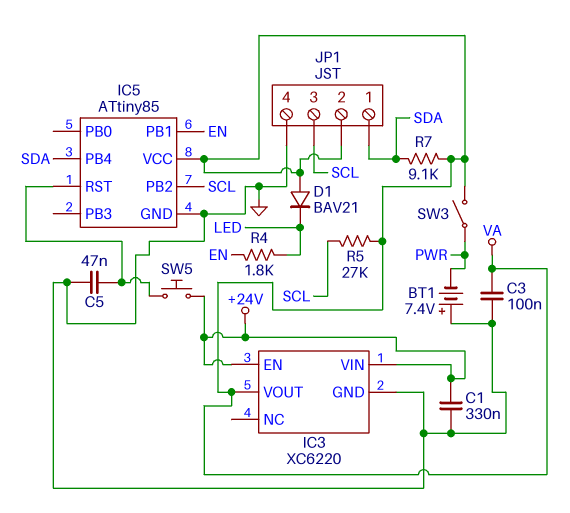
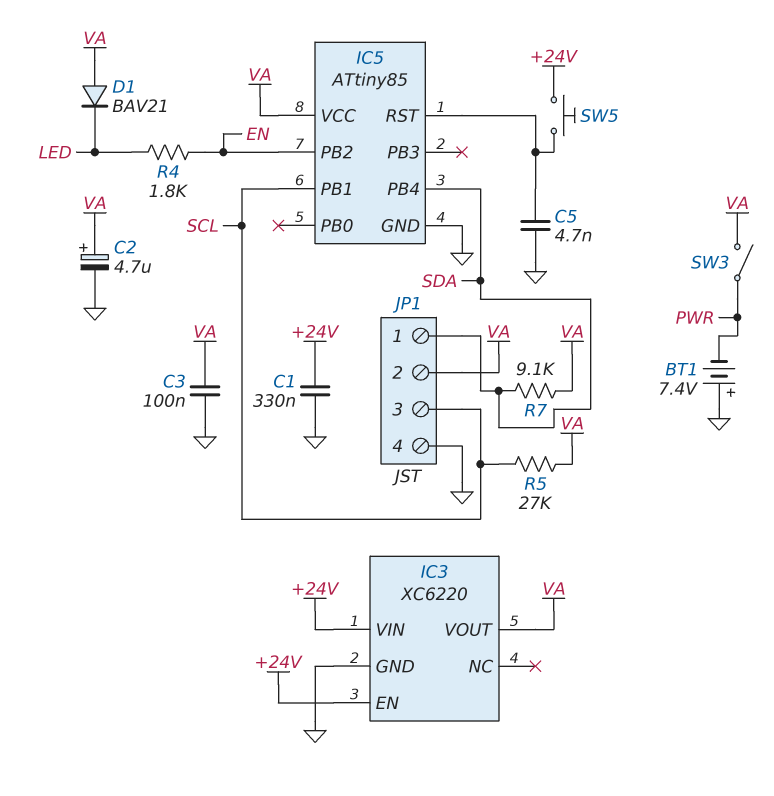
C2: none -> 4.7uF (plus VA, minus GND)
C5: 47nF (GND, IC5/RST) -> 4.7nF (GND, IC5/RST)
IC5 pin PB1: EN -> SCL
IC5 pin PB2: SCL -> EN

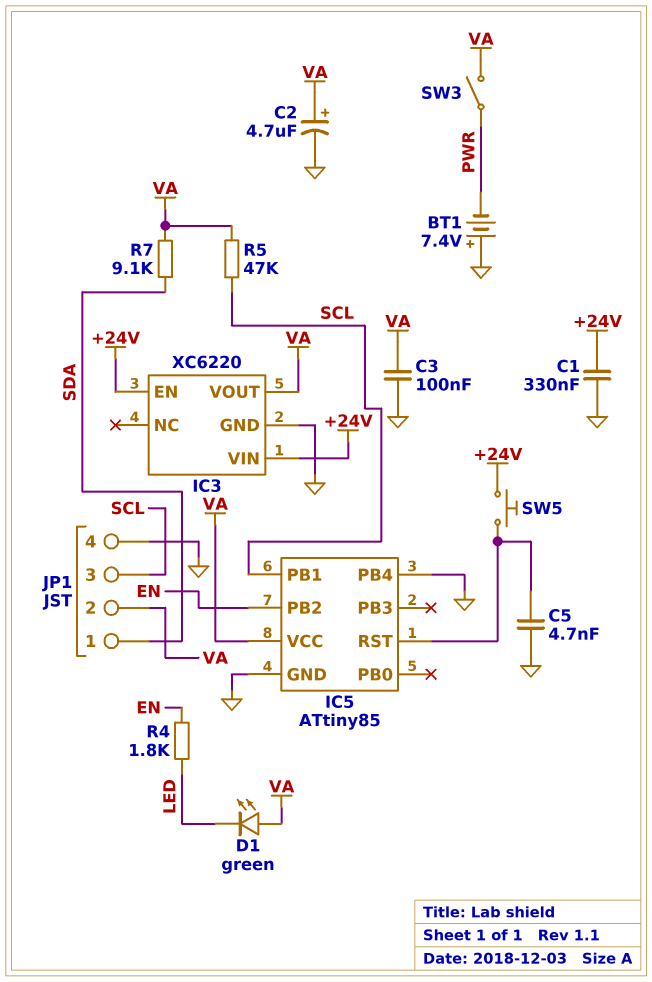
D1: diode BAV21 (A VA, K LED) -> LED green (A VA, K LED)
IC5 pin PB4: SDA -> GND
R5: 27k (SCL, VA) -> 47k (SCL, VA)

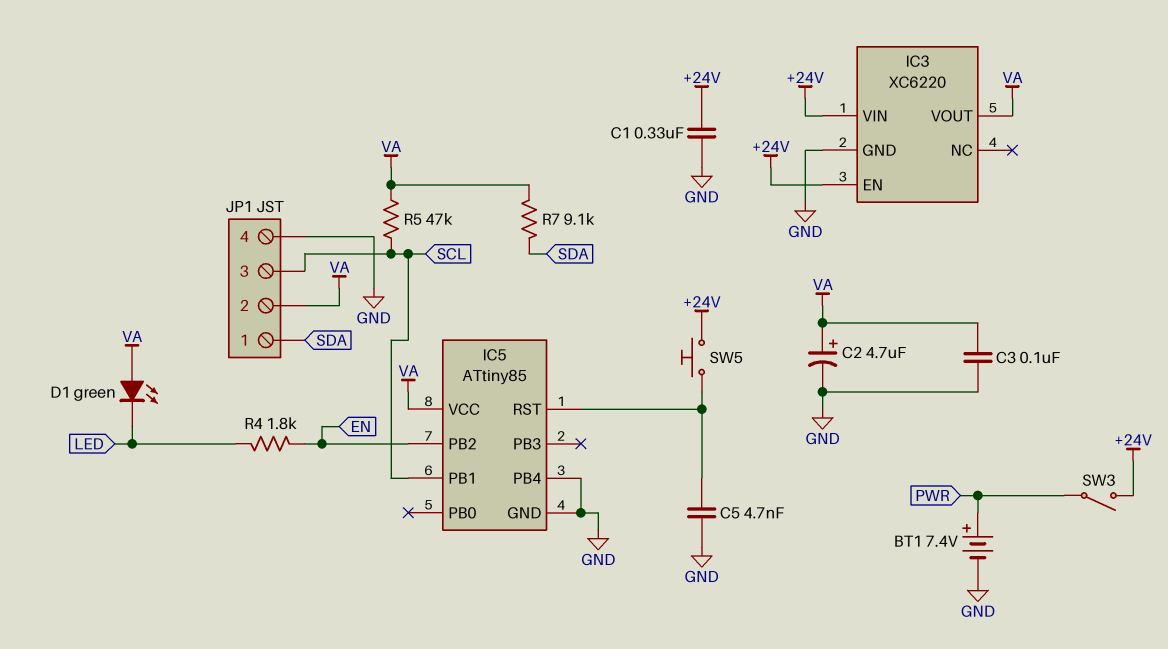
BT1: 7.4V (plus GND, minus PWR) -> 7.4V (plus PWR, minus GND)
SW3: switch (PWR, VA) -> switch (+24V, PWR)

